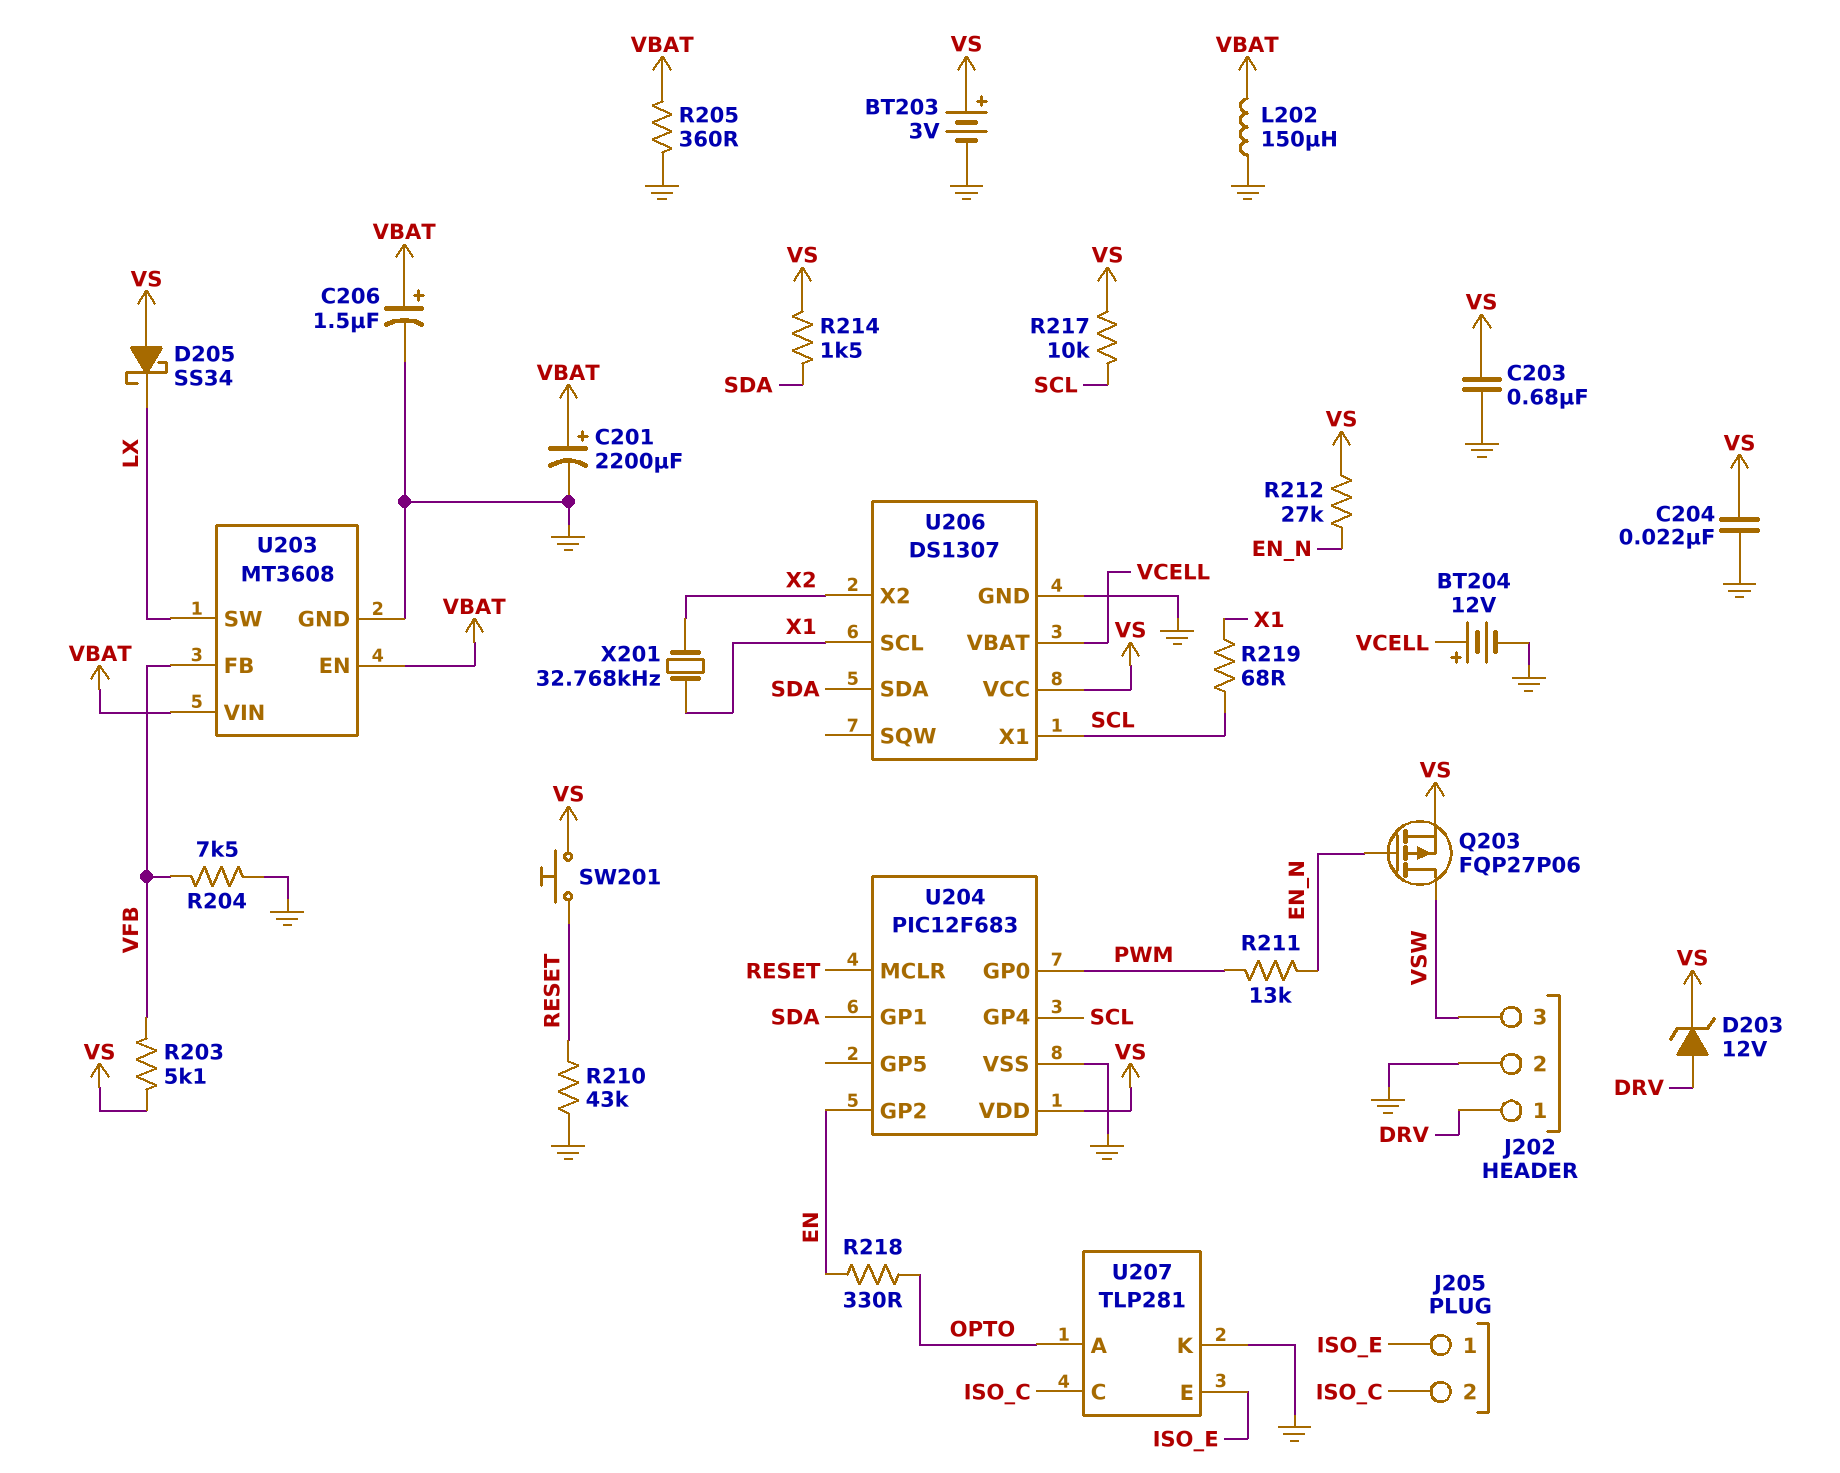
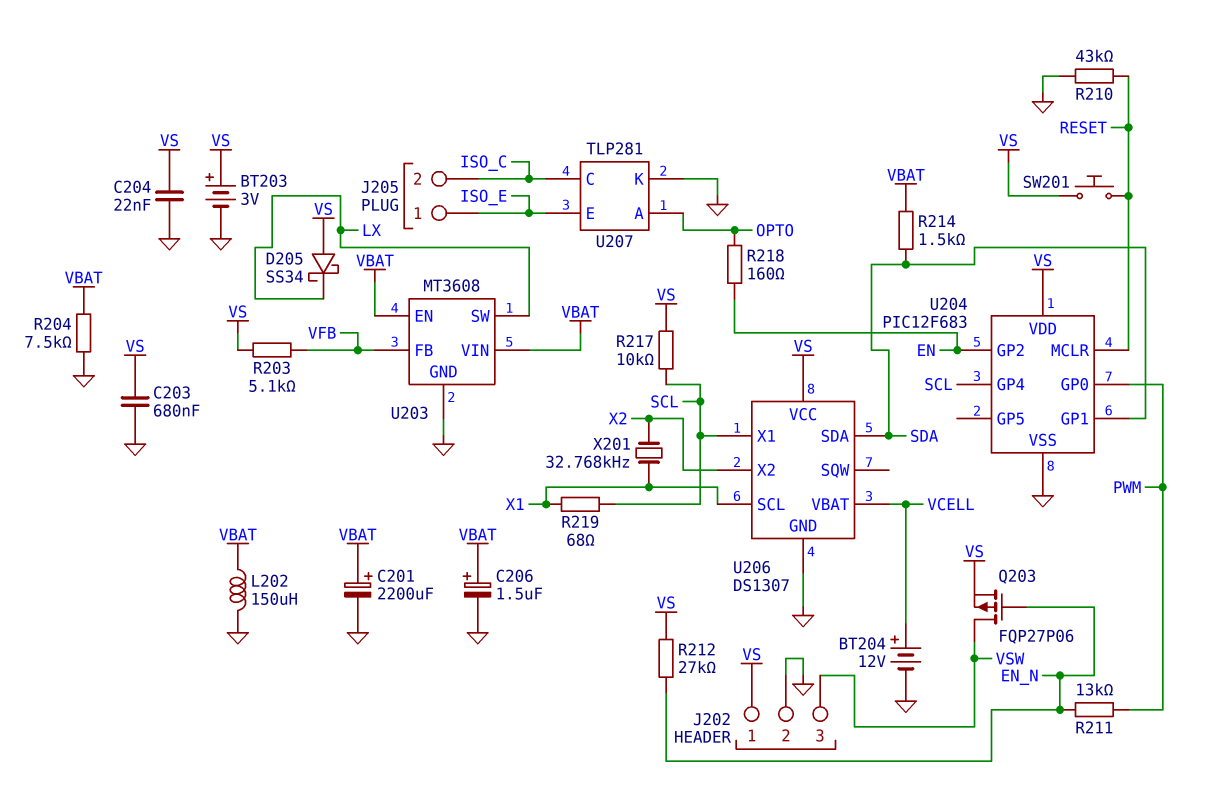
D203: zener 12V (A DRV, K VS) -> none
J202 pin 1: DRV -> VS
R204: 7.5k (GND, VFB) -> 7.5k (GND, VBAT)
R205: 360 (GND, VBAT) -> none
R214: 1.5k (SDA, VS) -> 1.5k (SDA, VBAT)
R218: 330 (EN, OPTO) -> 160 (EN, OPTO)

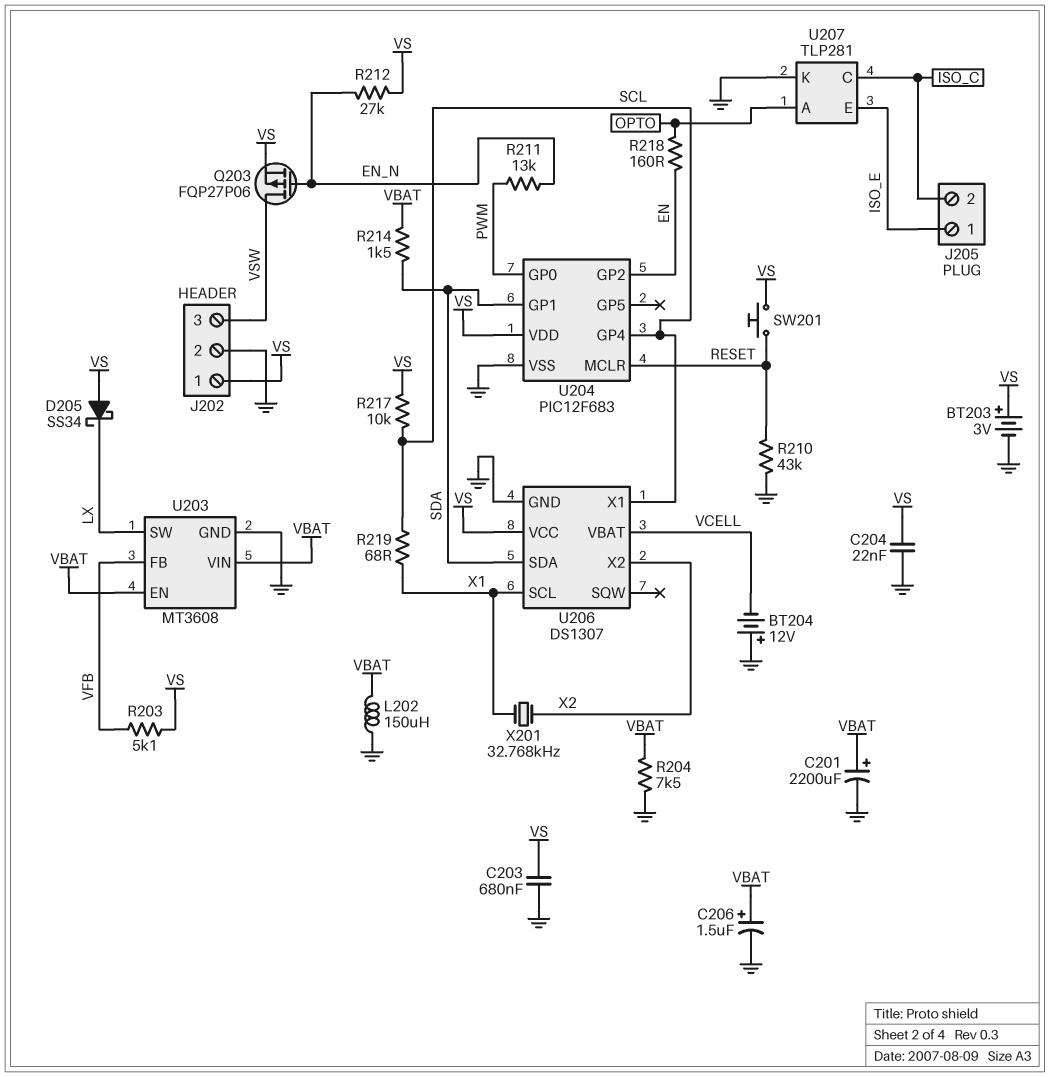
BT204: 12V (plus VCELL, minus GND) -> 12V (plus GND, minus VCELL)

